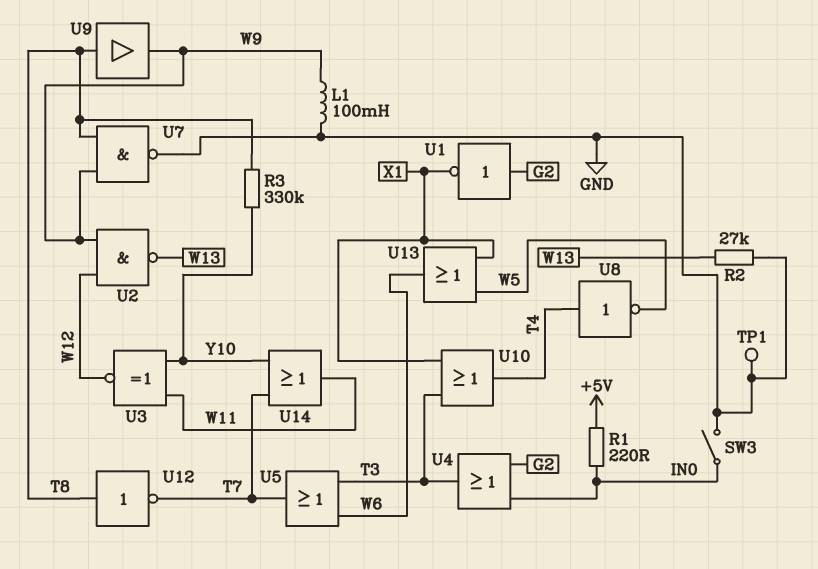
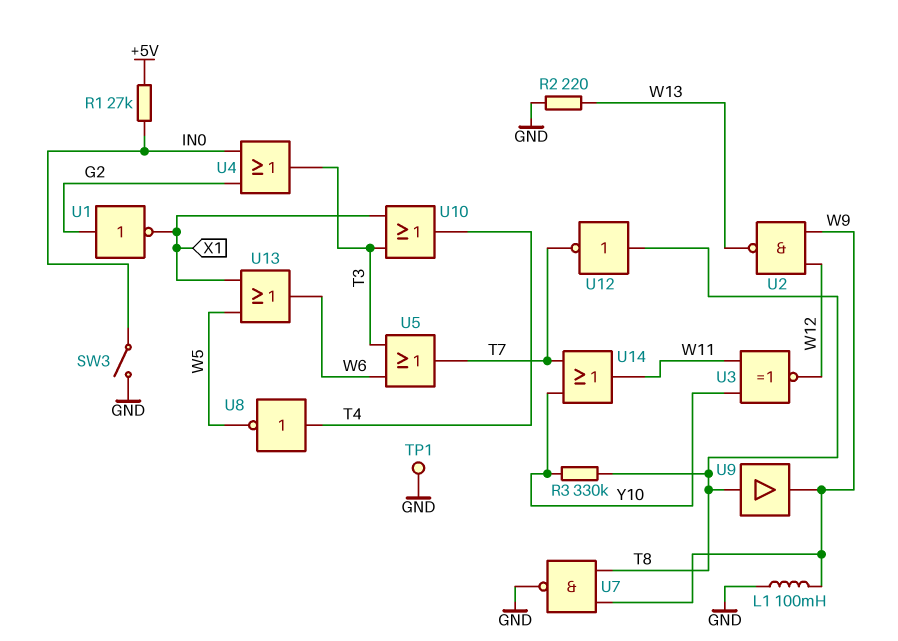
R1: 220 (+5V, IN0) -> 27k (+5V, IN0)
R2: 27k (GND, W13) -> 220 (GND, W13)

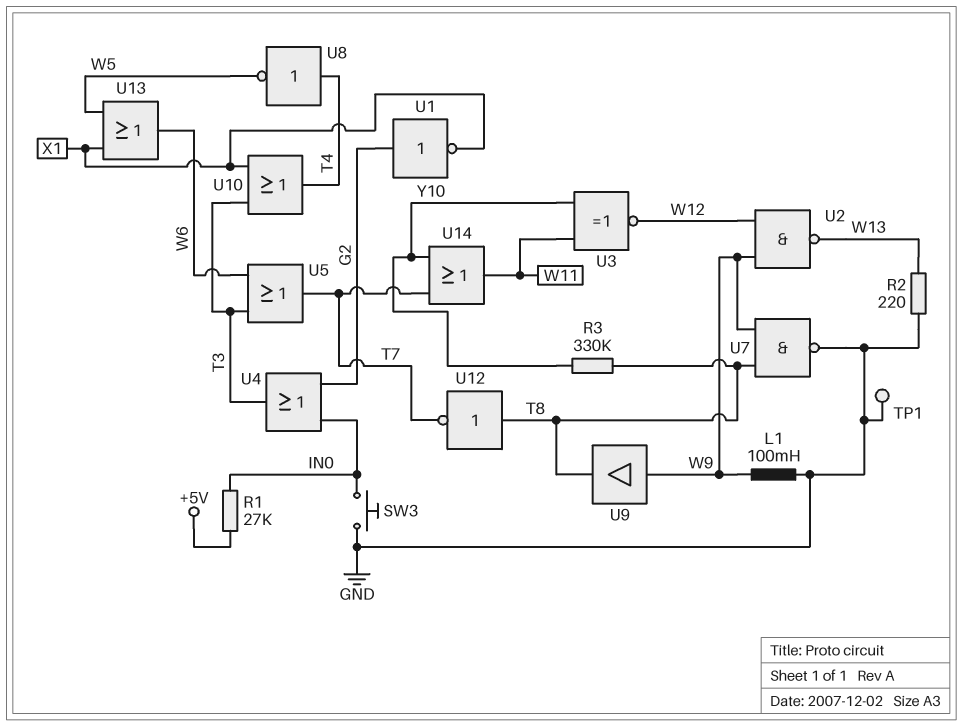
SW3: switch (GND, IN0) -> button (GND, IN0)
U9: buffer (in T8, out W9) -> buffer (in W9, out T8)

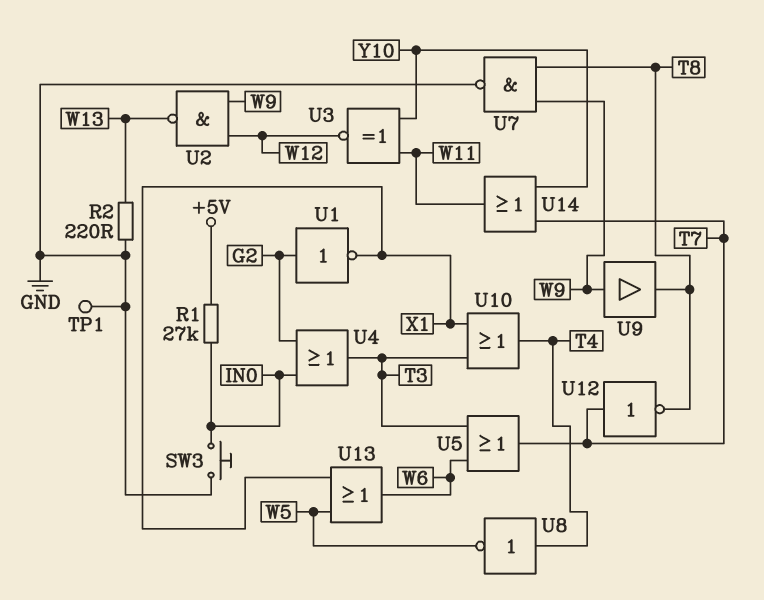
L1: 100mH (GND, W9) -> none
R3: 330k (T8, Y10) -> none
U12: NOT (in T8, out T7) -> NOT (in T7, out T8)

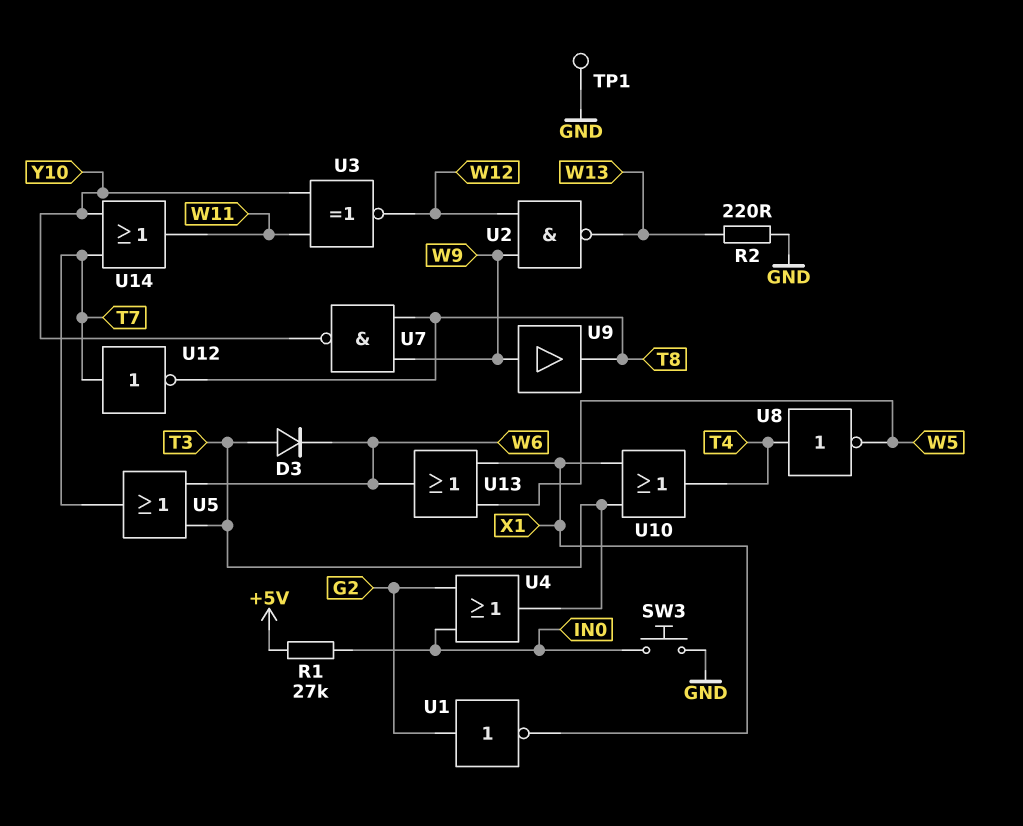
D3: none -> diode (A T3, K W6)
U7: NAND (in T8, in W9, out GND) -> NAND (in T8, in W9, out Y10)

